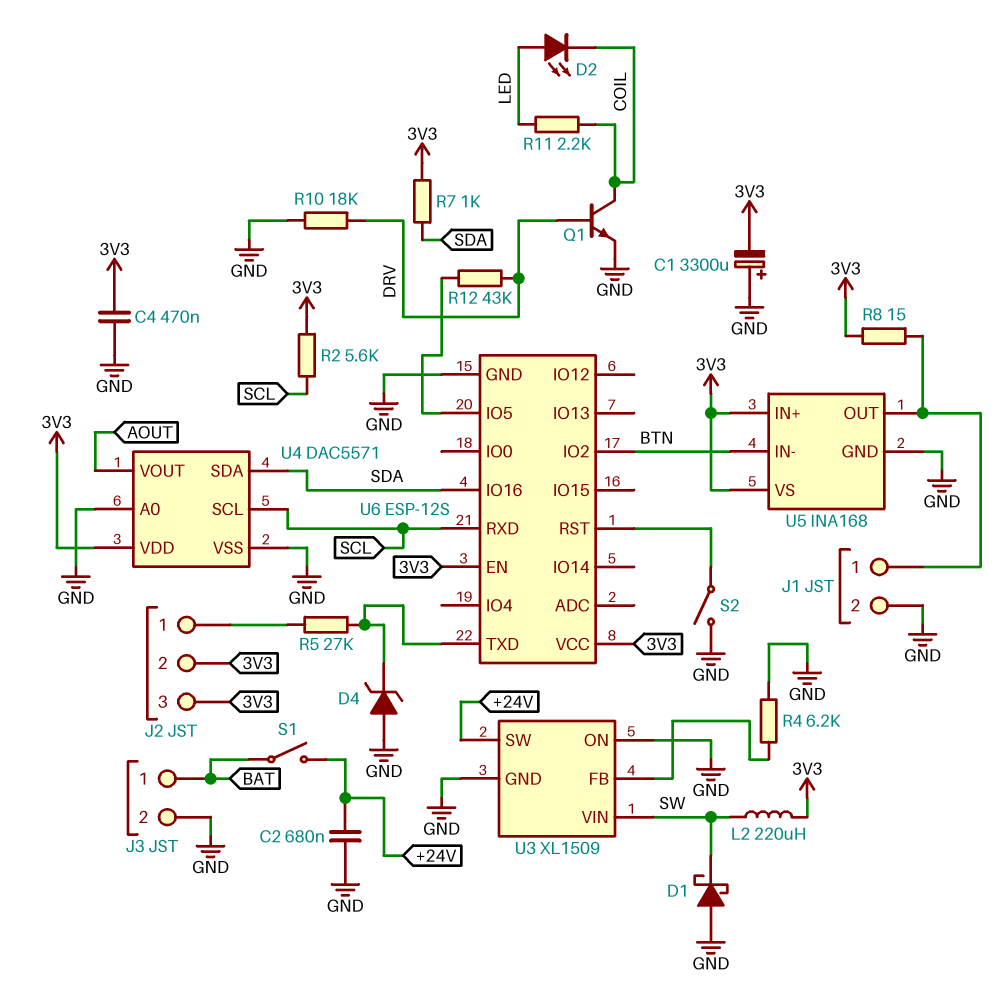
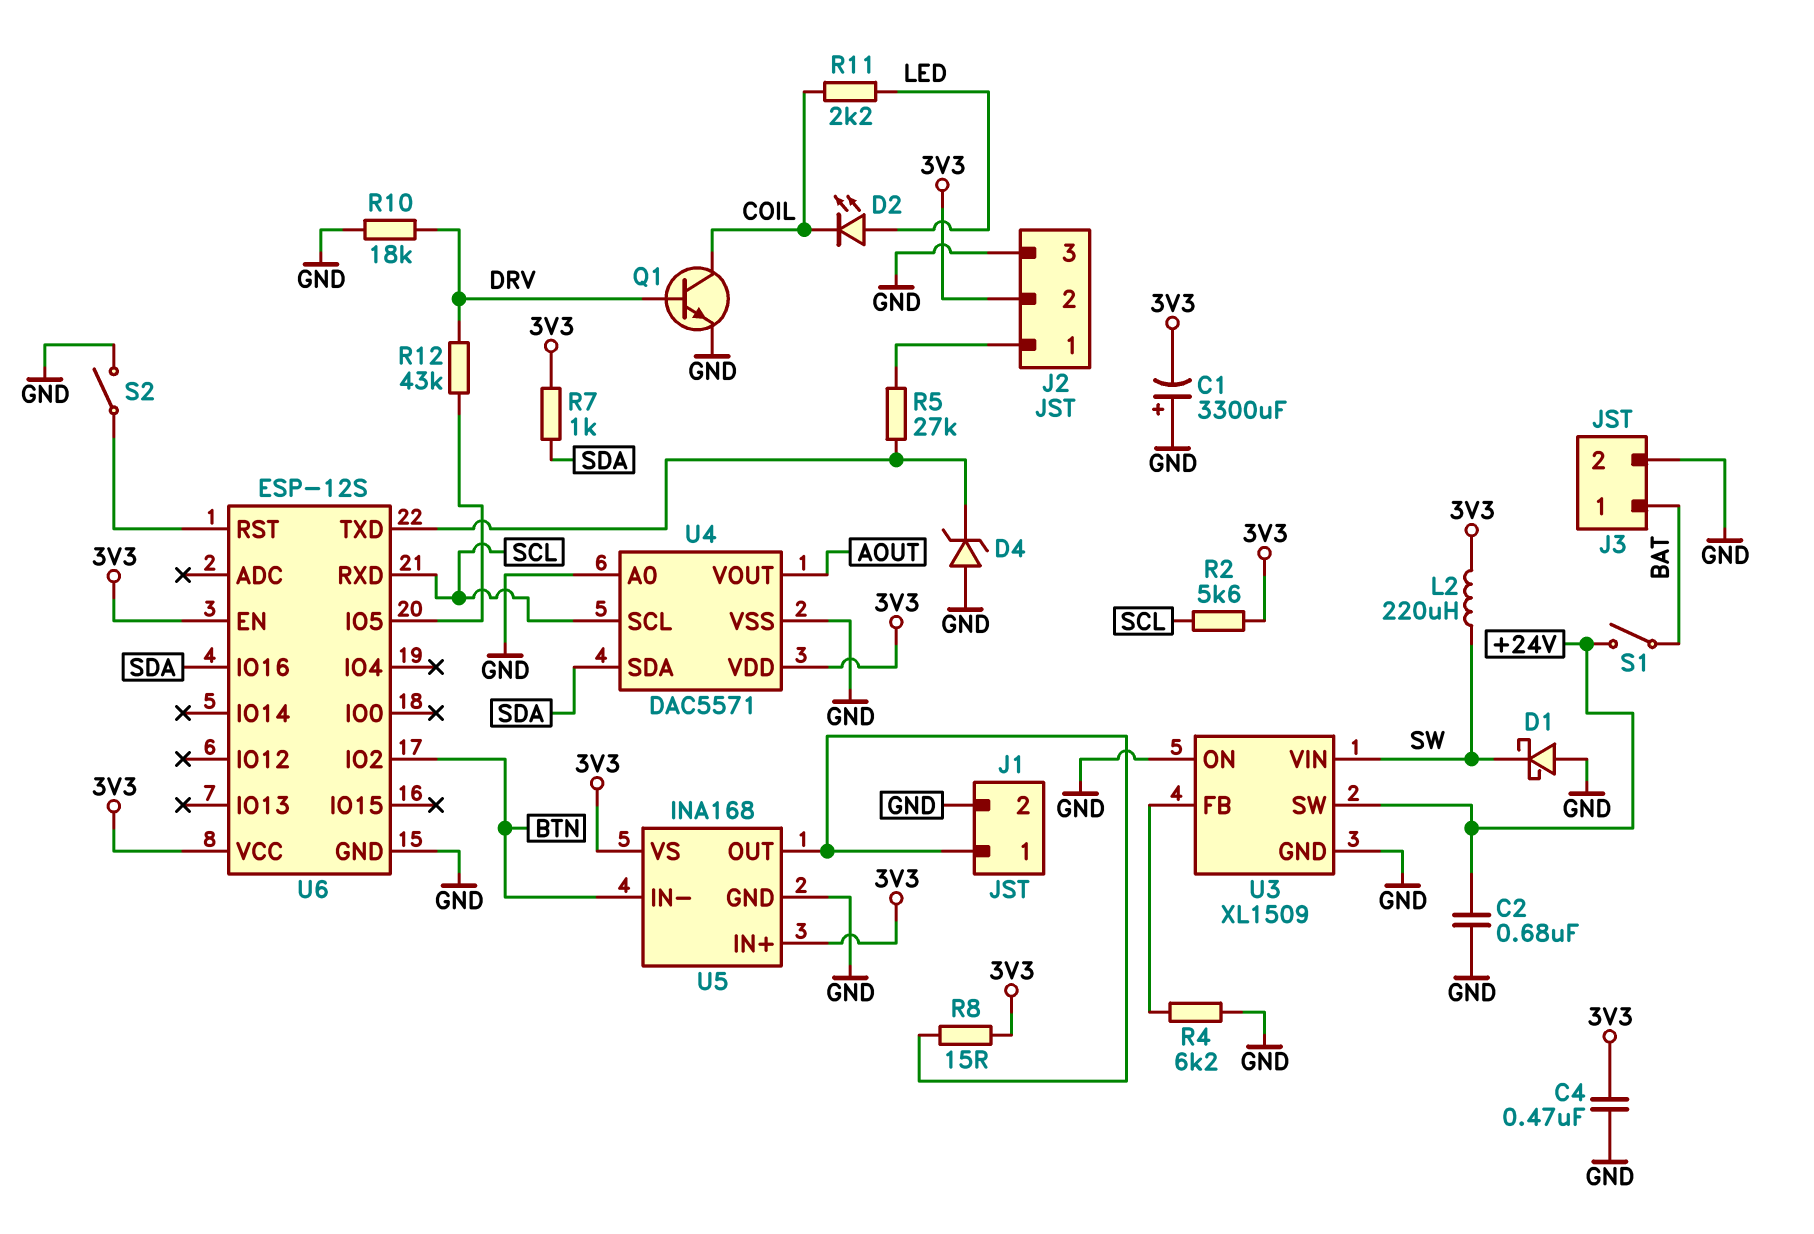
J2 pin 3: 3V3 -> GND

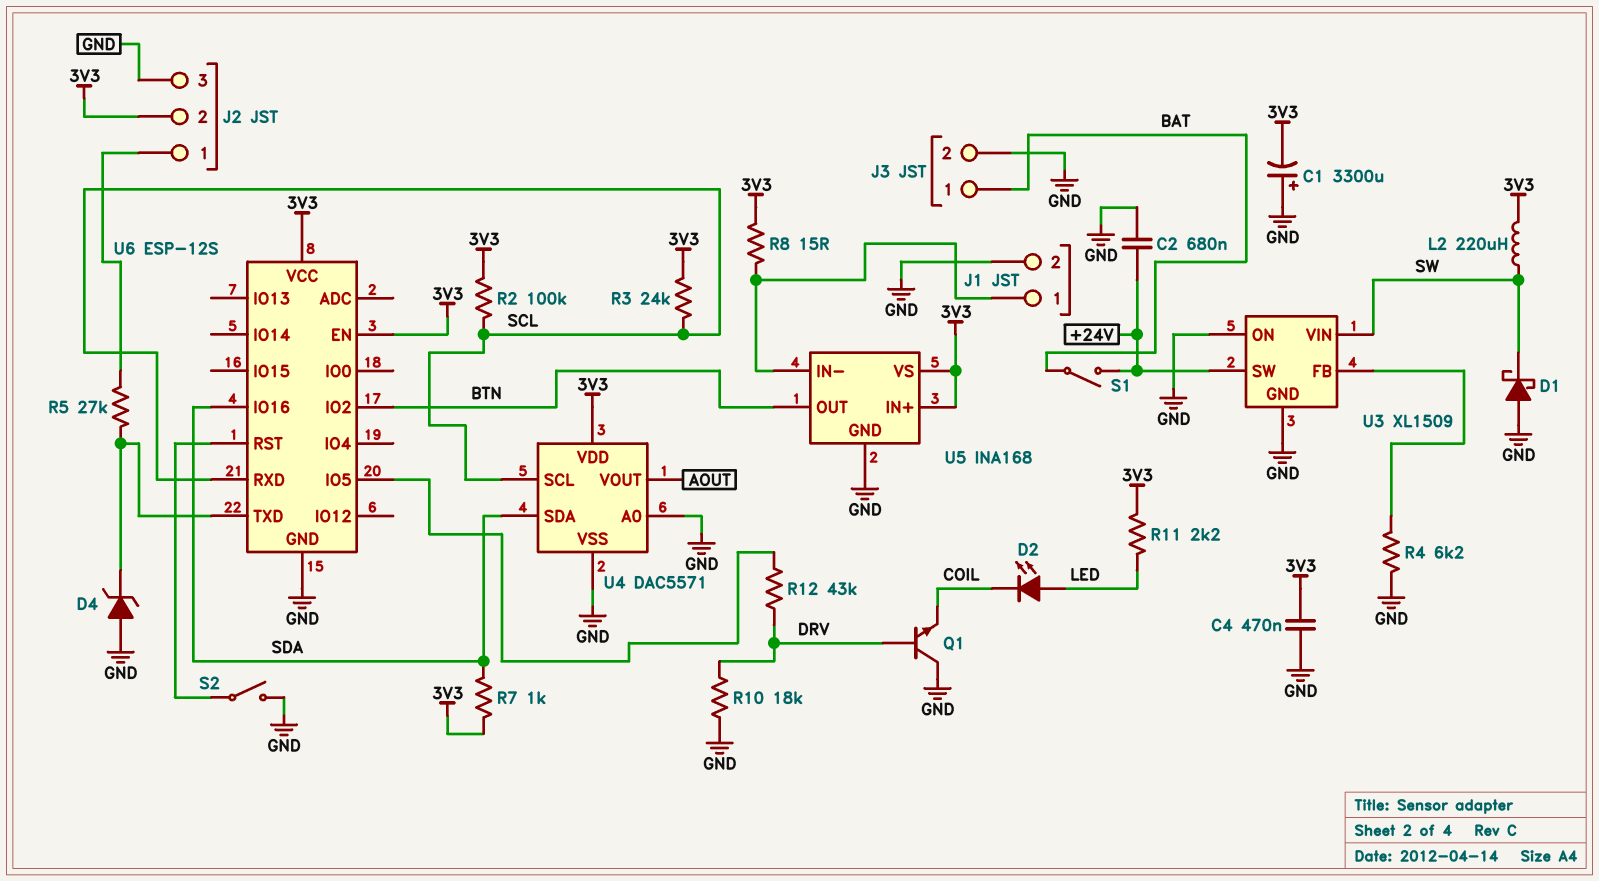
Q1: NPN (B DRV, C COIL, E GND) -> NPN (B DRV, C GND, E COIL)
R2: 5.6k (3V3, SCL) -> 100k (3V3, SCL)
R3: none -> 24k (3V3, SCL)
R11: 2.2k (COIL, LED) -> 2.2k (3V3, LED)
U5 pin IN-: BTN -> J1/1
U5 pin OUT: J1/1 -> BTN

